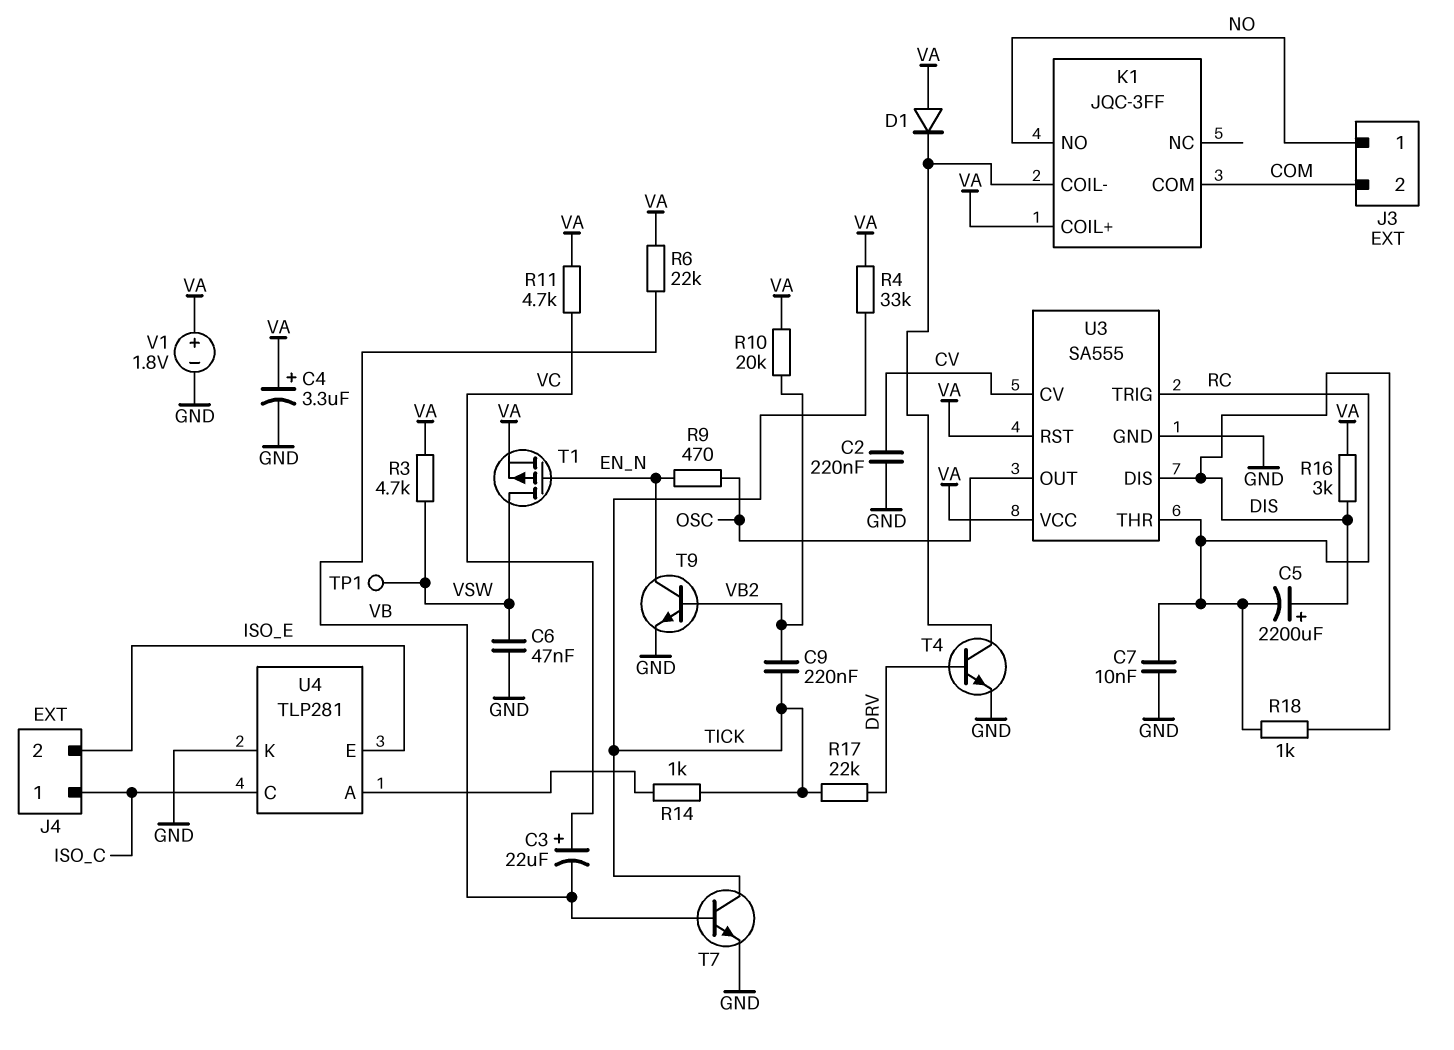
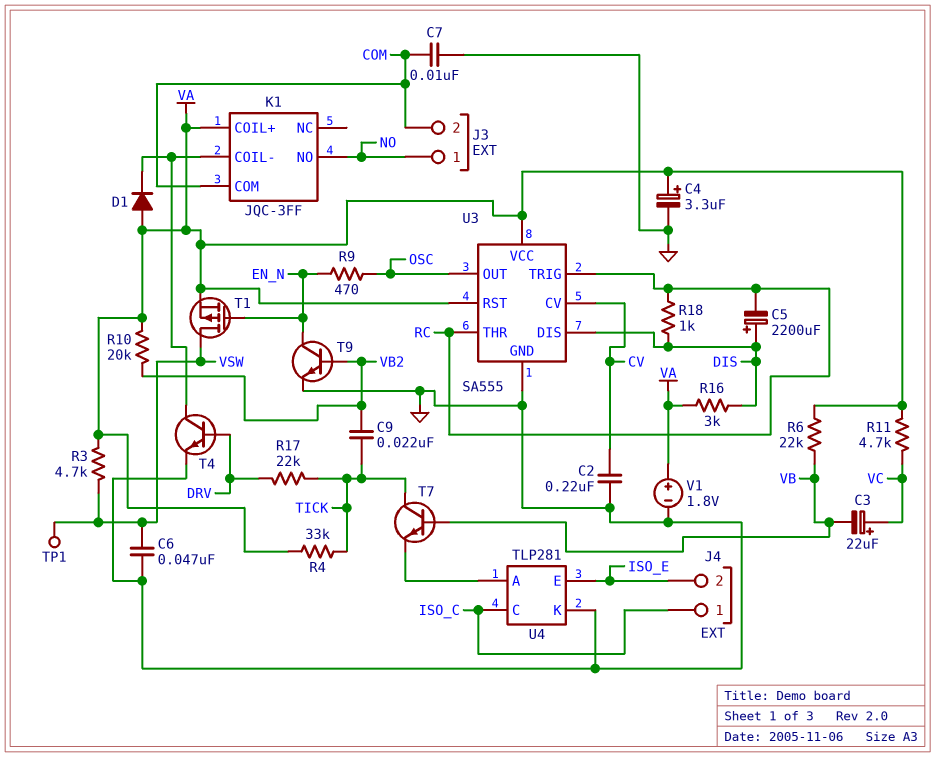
C7: 10nF (GND, RC) -> 10nF (COM, GND)
C9: 220nF (TICK, VB2) -> 22nF (TICK, VB2)
R14: 1k (TICK, U4/A) -> none
T7: NPN (B VB, C TICK, E GND) -> NPN (B VB, C TICK, E U4/A)

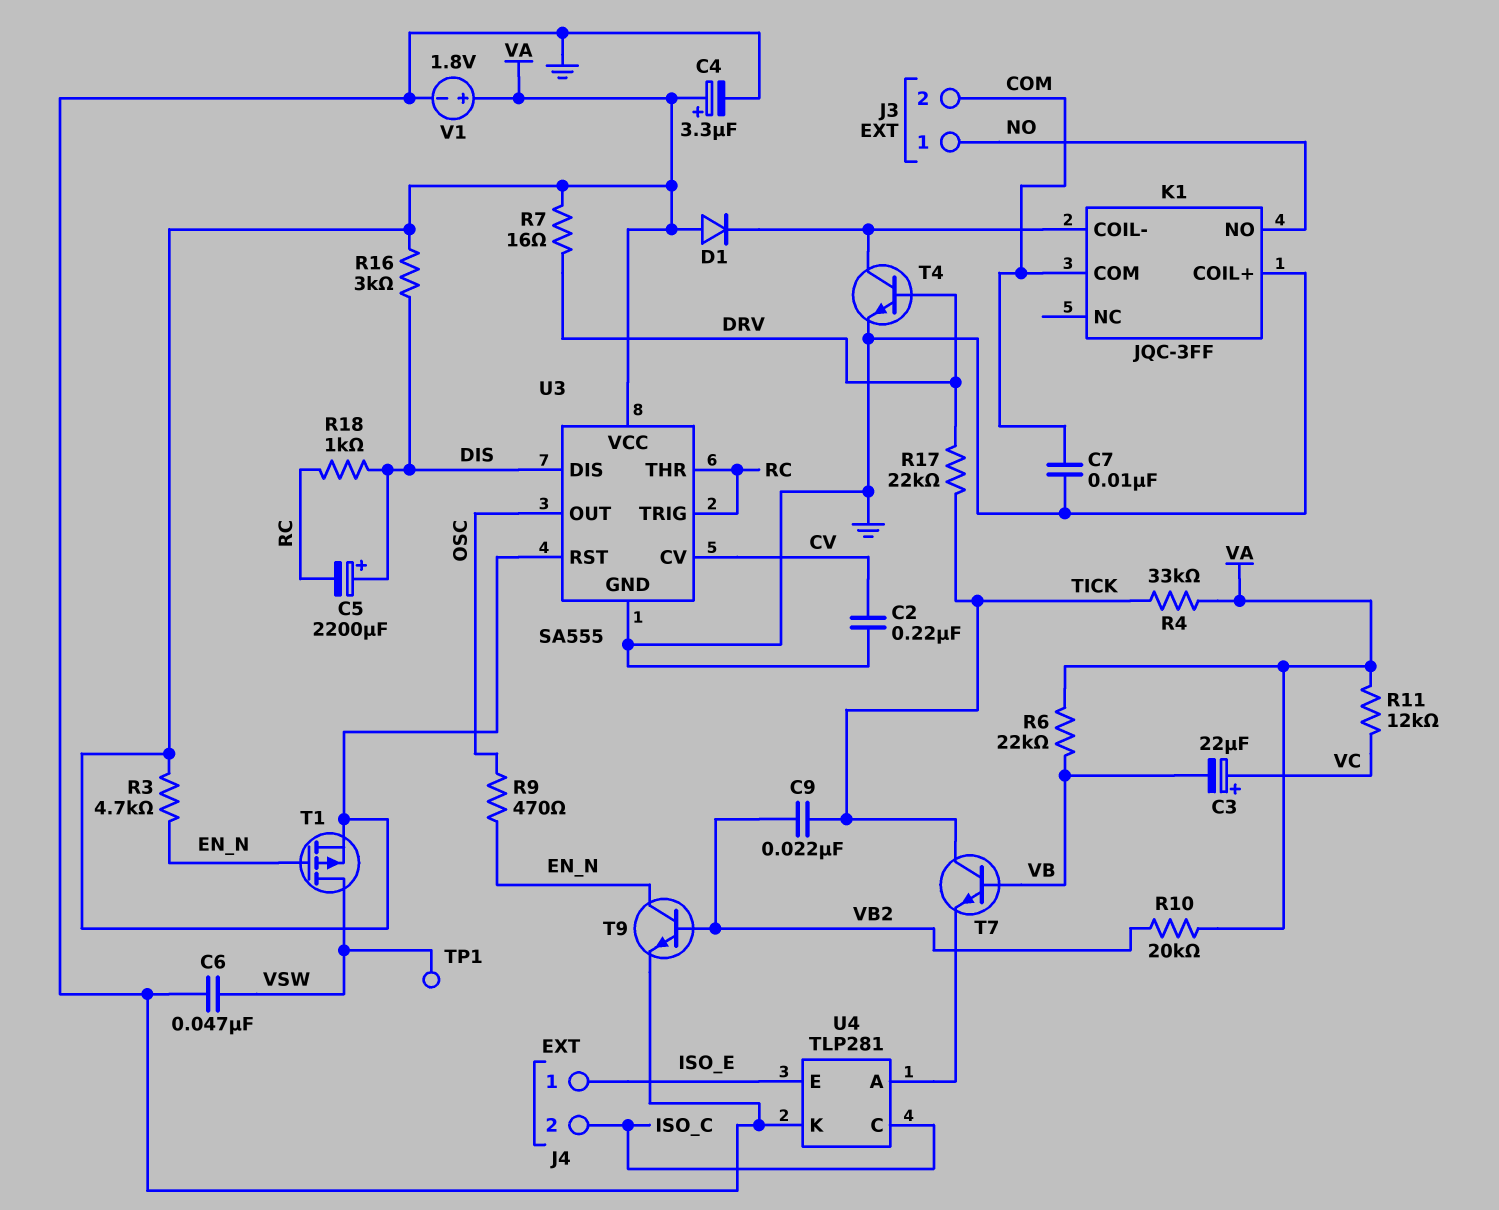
J4 pin 1: ISO_C -> ISO_E
J4 pin 2: ISO_E -> ISO_C
K1 pin COIL+: VA -> GND
R3: 4.7k (VA, VSW) -> 4.7k (EN_N, VA)
R7: none -> 16 (DRV, VA)
R11: 4.7k (VA, VC) -> 12k (VA, VC)

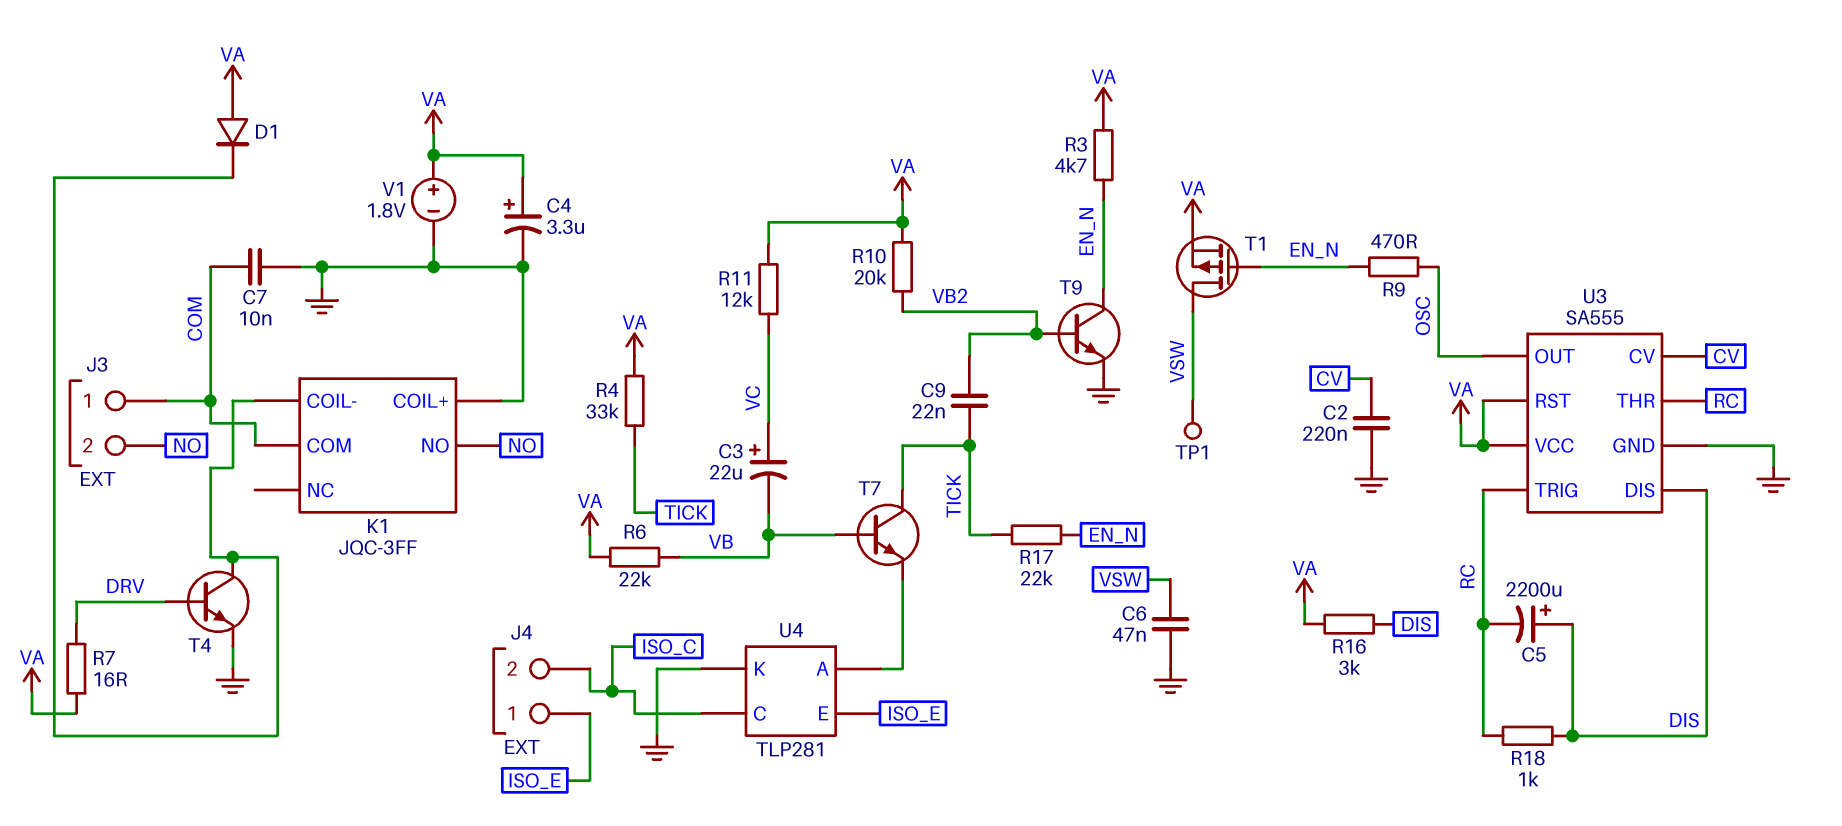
J3 pin 1: NO -> COM
J3 pin 2: COM -> NO
R17: 22k (DRV, TICK) -> 22k (EN_N, TICK)

